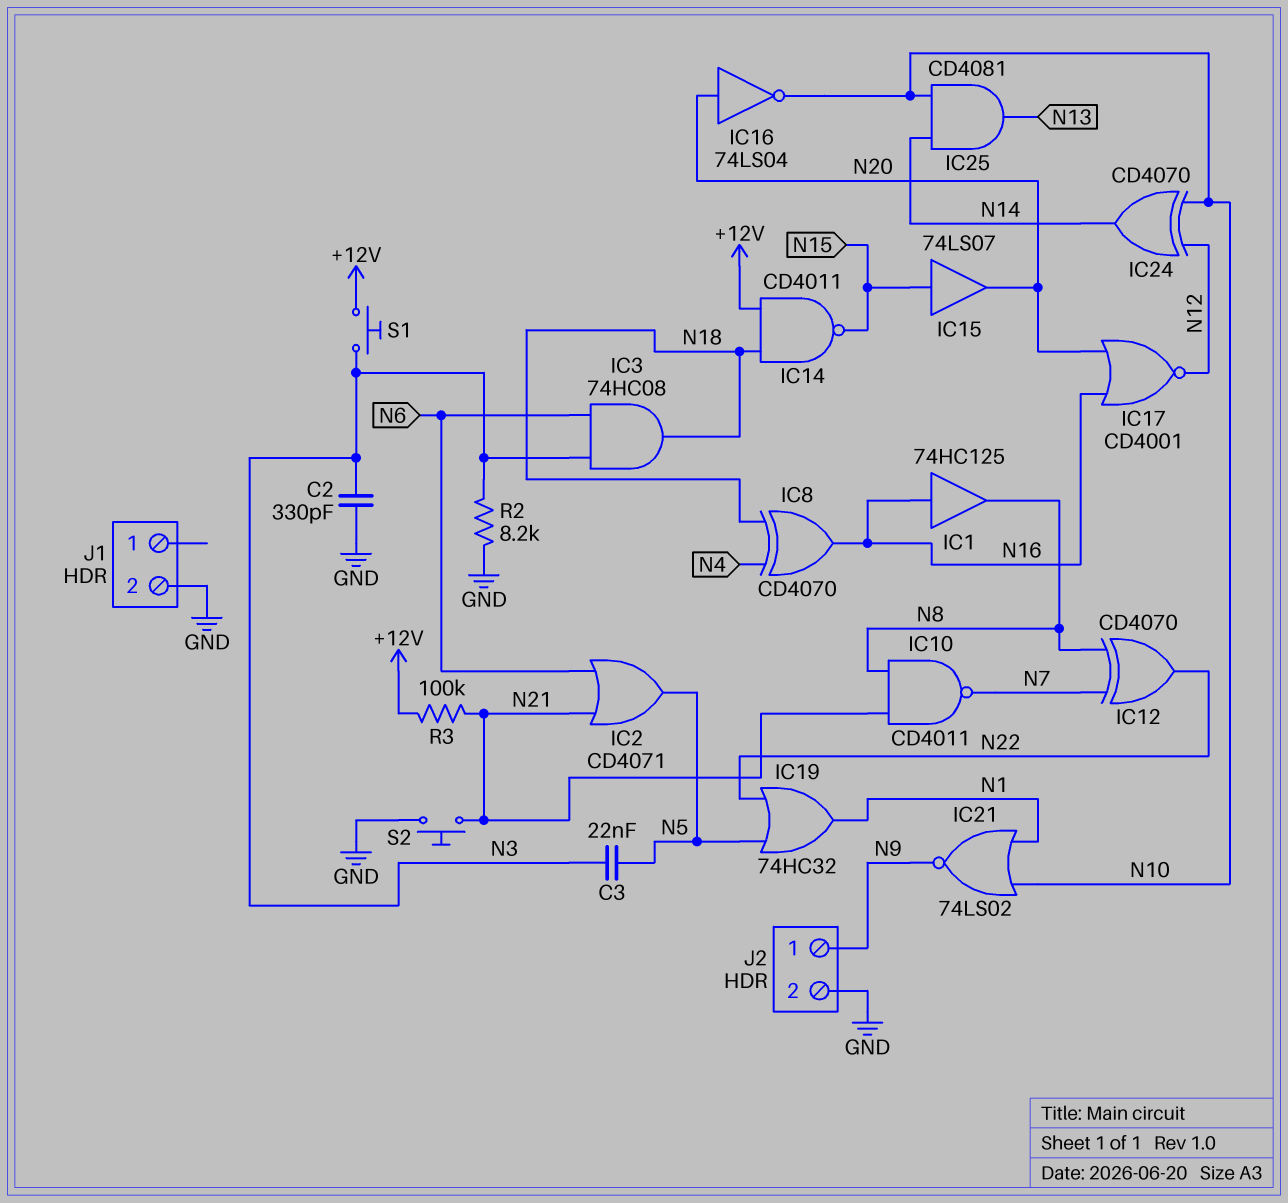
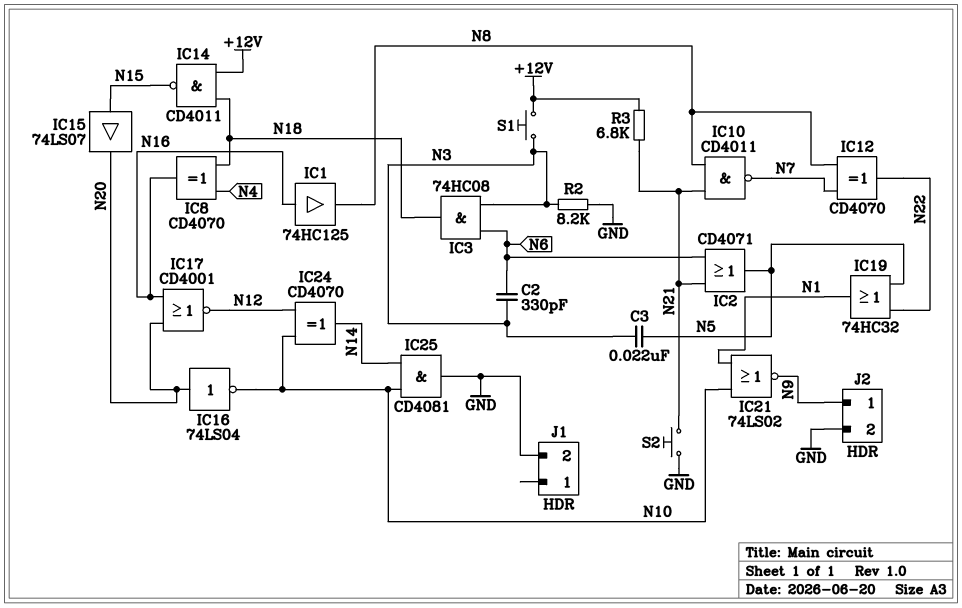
C2: 330pF (GND, N3) -> 330pF (N3, N6)
IC25: AND CD4081 (in N10, in N14, out N13) -> AND CD4081 (in N10, in N14, out GND)
R3: 100k (+12V, N21) -> 6.8k (+12V, N21)

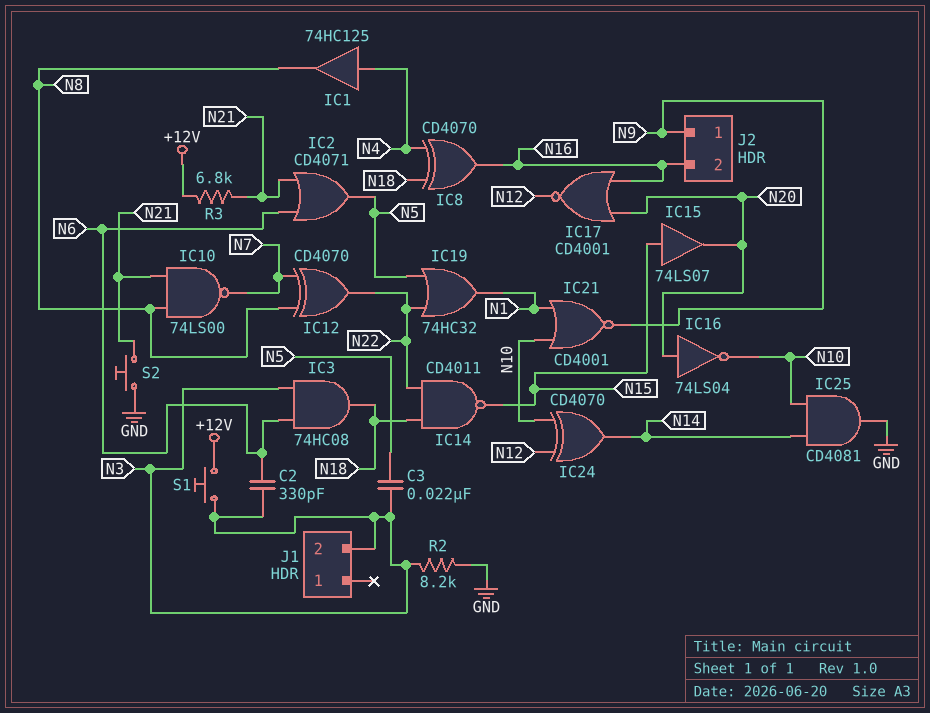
IC1: buffer 74HC125 (in N16, out N8) -> buffer 74HC125 (in N4, out N8)
IC10: NAND CD4011 (in N8, in N21, out N7) -> NAND 74LS00 (in N8, in N21, out N7)
IC14: NAND CD4011 (in +12V, in N18, out N15) -> NAND CD4011 (in N18, in N22, out N15)
IC21: NOR 74LS02 (in N1, in N10, out N9) -> NOR CD4001 (in N1, in N10, out N9)
J1 pin 2: GND -> N3
J2 pin 2: GND -> N16

